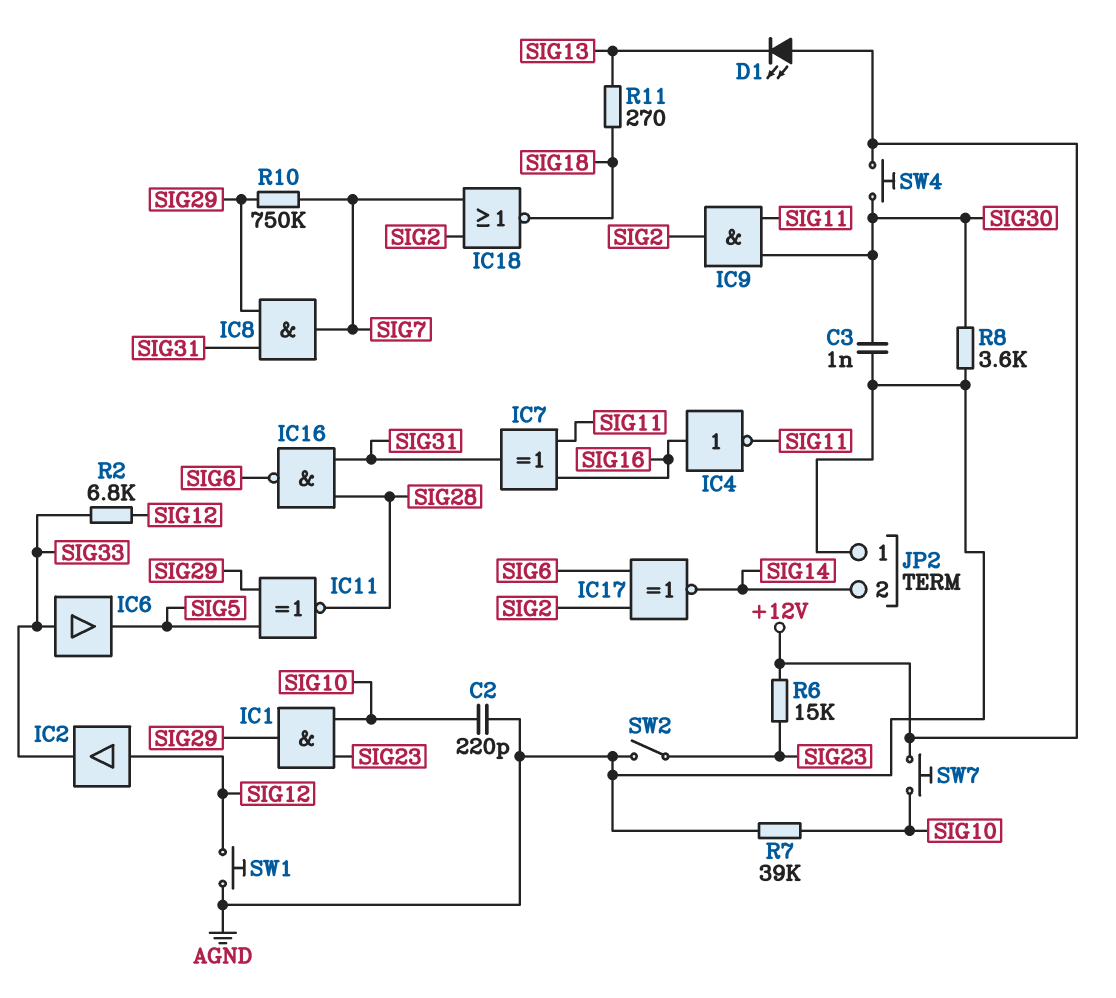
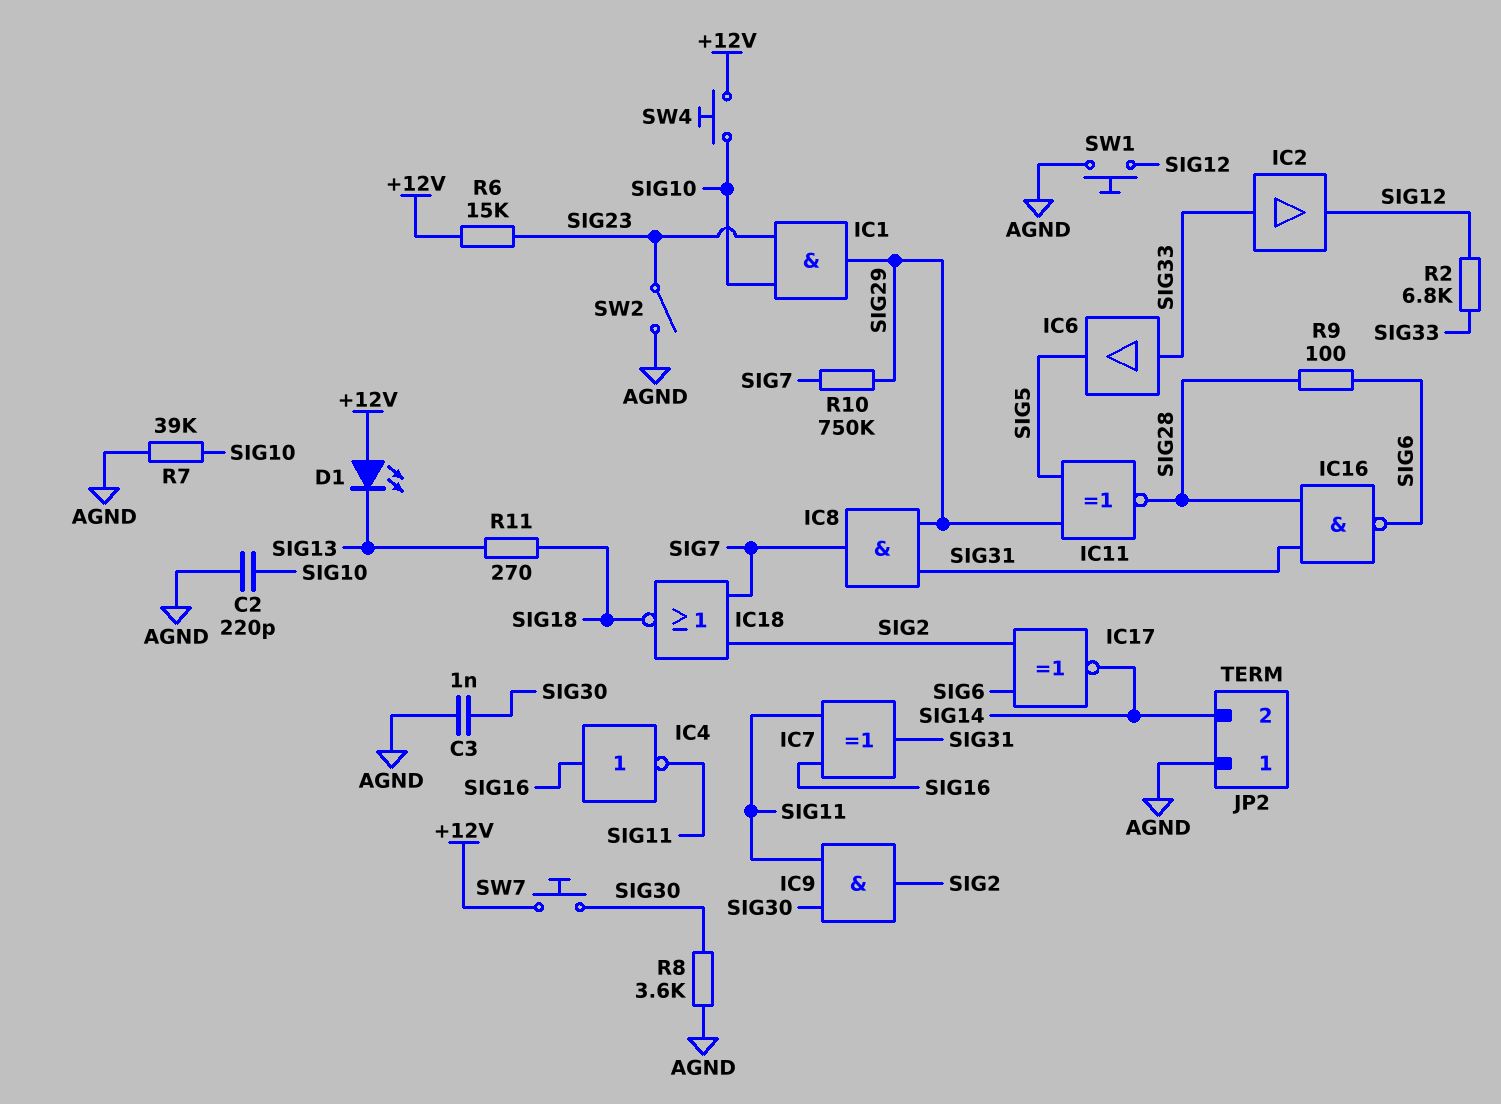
IC2: buffer (in SIG12, out SIG33) -> buffer (in SIG33, out SIG12)
R9: none -> 100 (SIG6, SIG28)
SW4: button (+12V, SIG30) -> button (+12V, SIG10)
SW7: button (+12V, SIG10) -> button (+12V, SIG30)

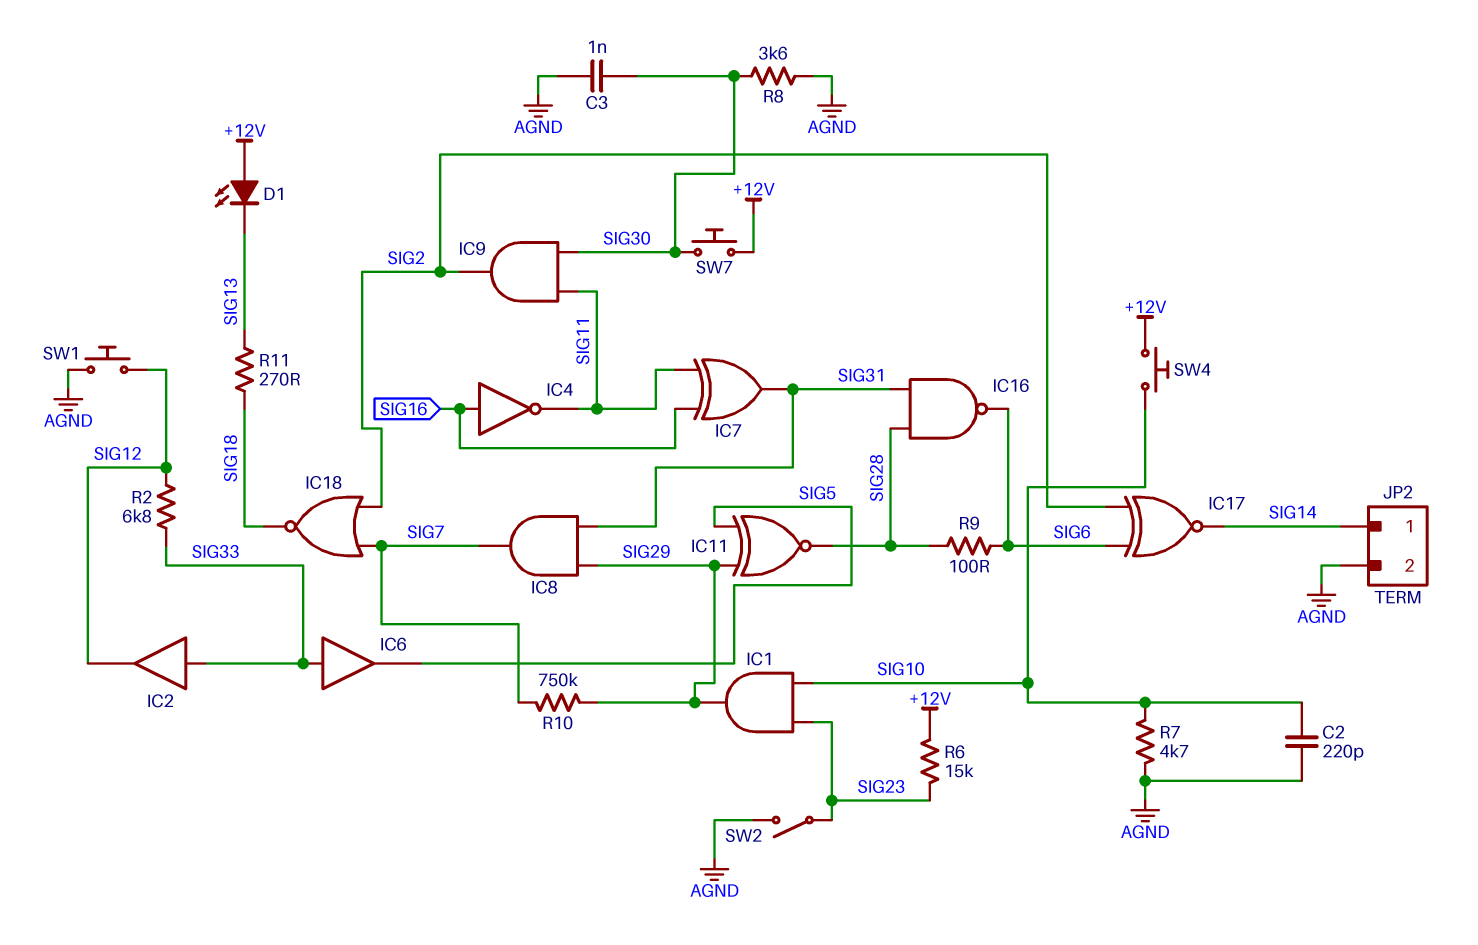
JP2 pin 1: AGND -> SIG14
JP2 pin 2: SIG14 -> AGND
R7: 39k (AGND, SIG10) -> 4.7k (AGND, SIG10)

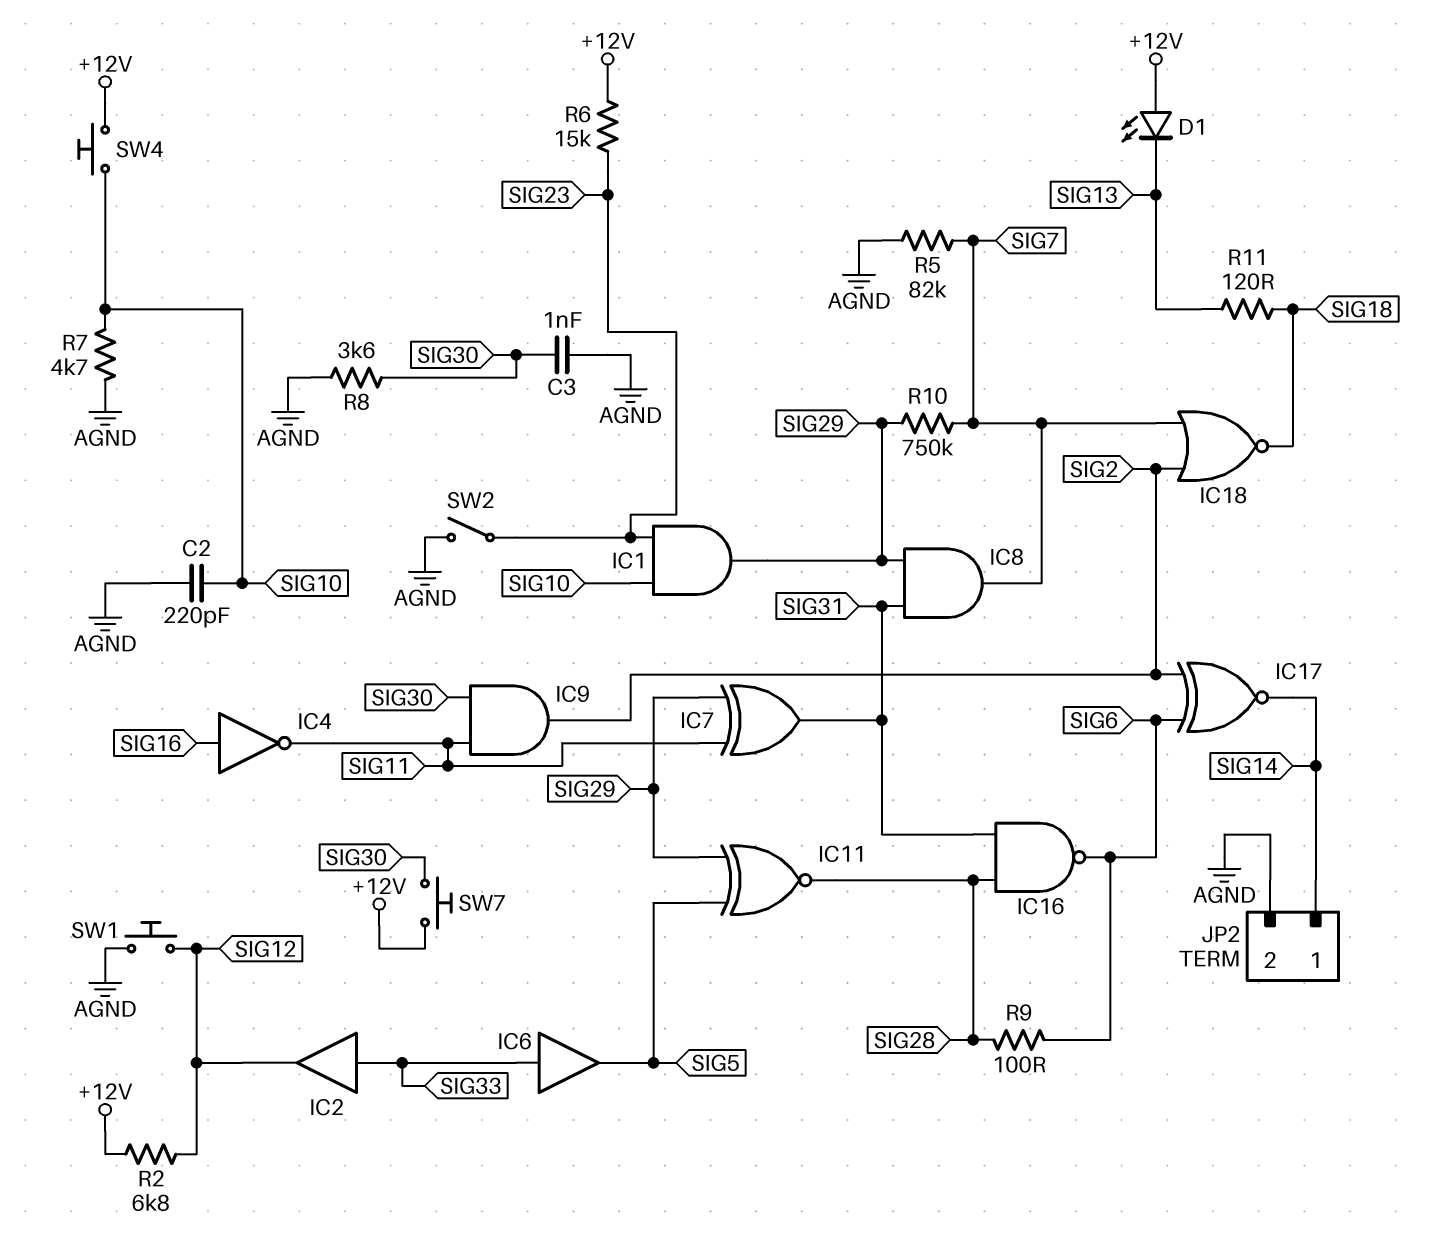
IC7: XOR (in SIG11, in SIG16, out SIG31) -> XOR (in SIG11, in SIG29, out SIG31)
R2: 6.8k (SIG12, SIG33) -> 6.8k (+12V, SIG12)
R5: none -> 82k (AGND, SIG7)
R11: 270 (SIG13, SIG18) -> 120 (SIG13, SIG18)

